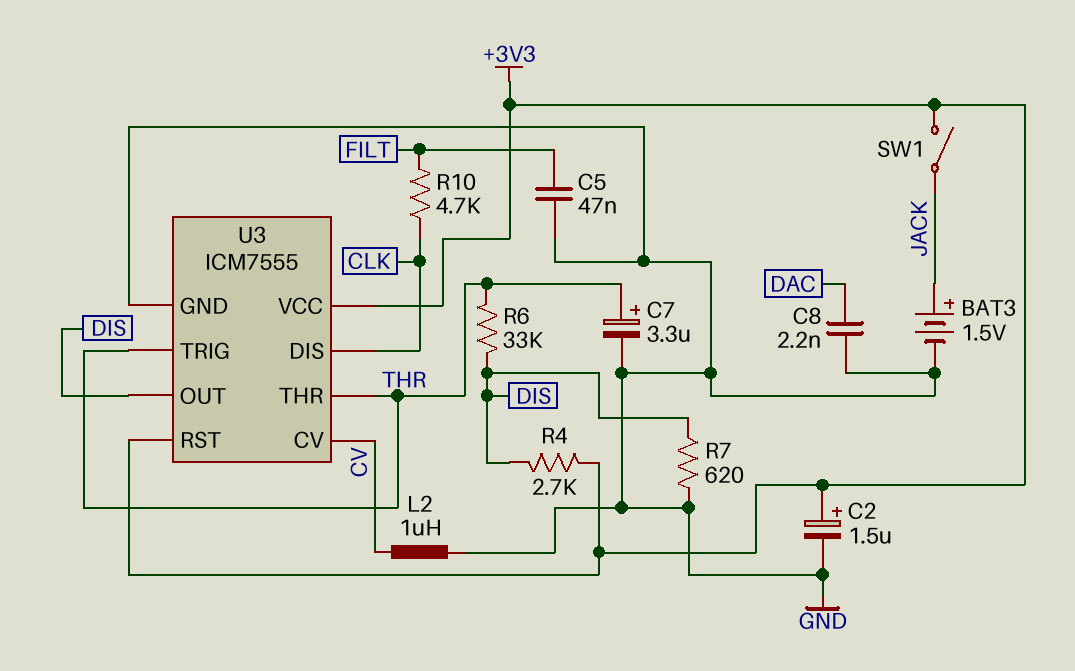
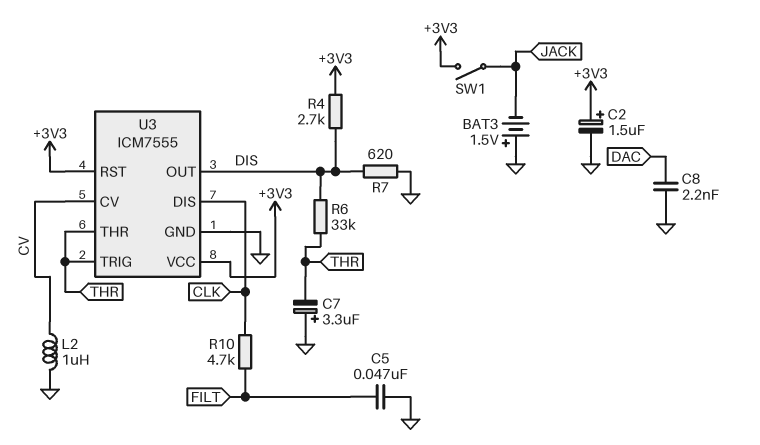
BAT3: 1.5V (plus JACK, minus GND) -> 1.5V (plus GND, minus JACK)
C7: 3.3uF (plus THR, minus GND) -> 3.3uF (plus GND, minus THR)

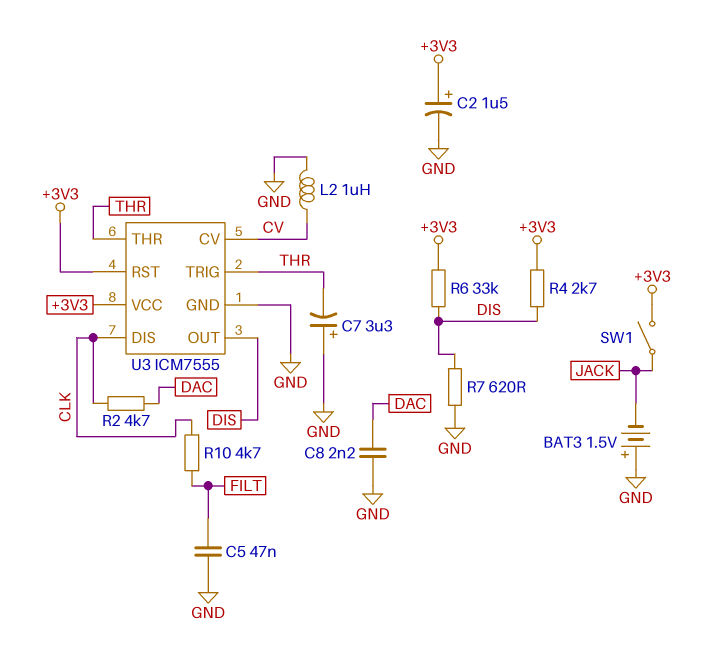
R2: none -> 4.7k (CLK, DAC)
R6: 33k (DIS, THR) -> 33k (+3V3, DIS)

